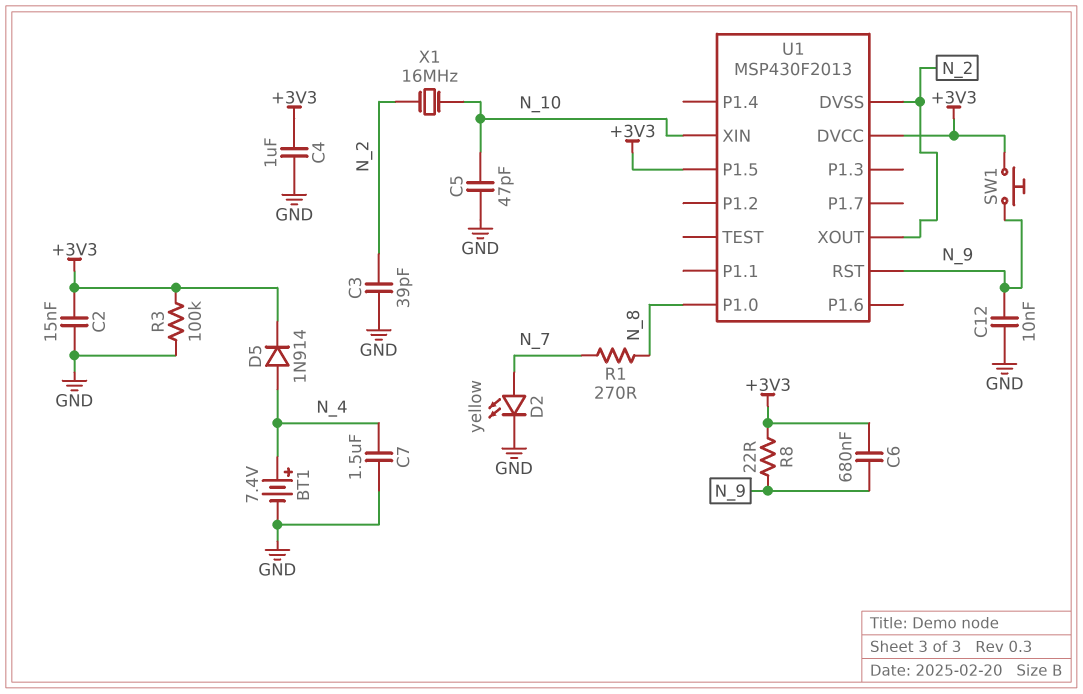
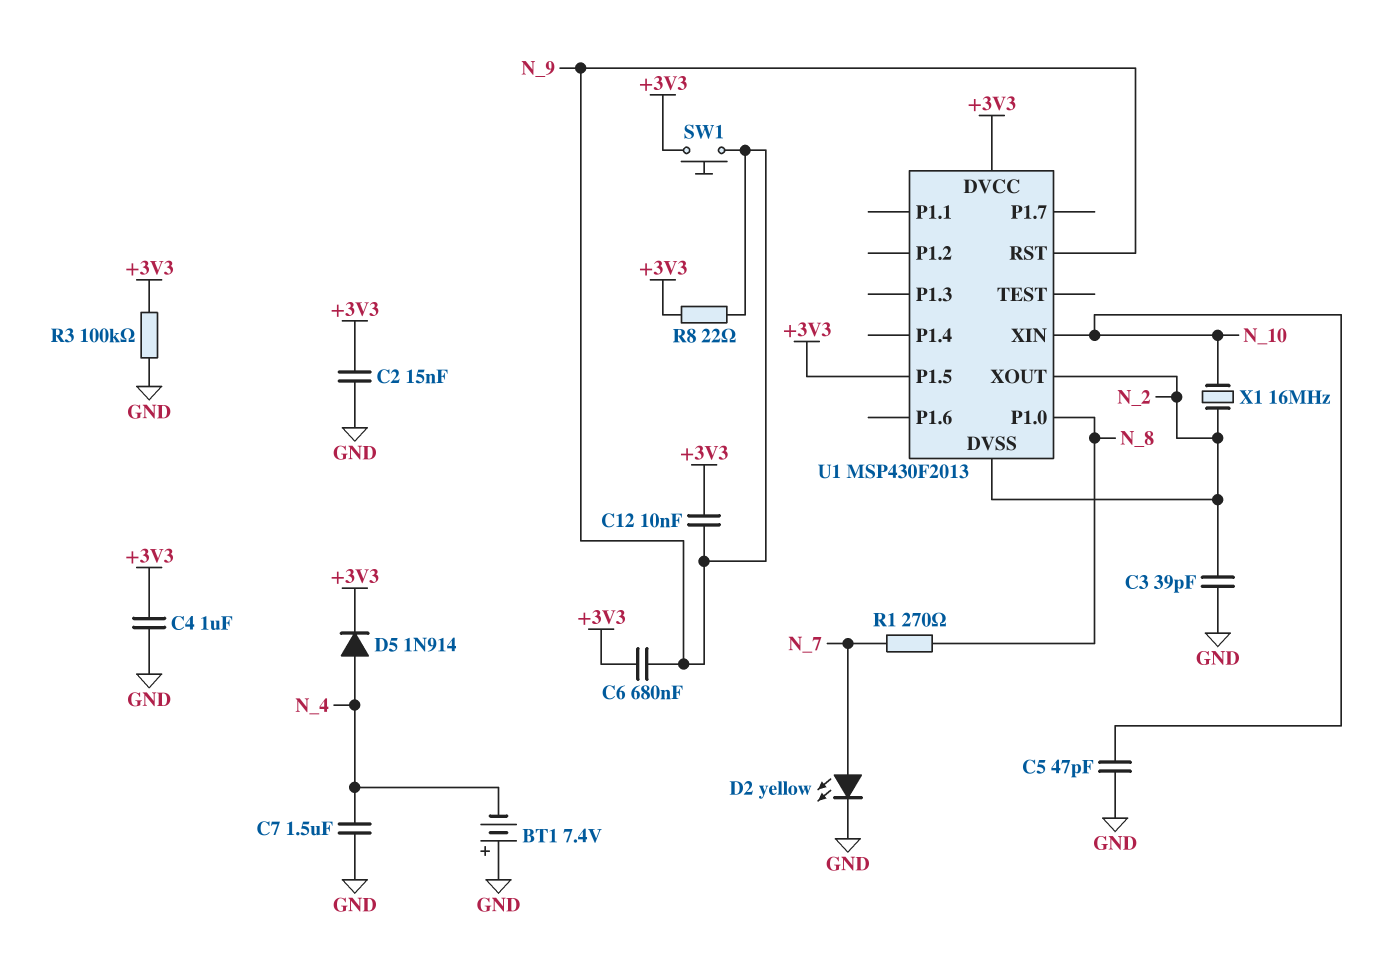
BT1: 7.4V (plus N_4, minus GND) -> 7.4V (plus GND, minus N_4)
C12: 10nF (GND, N_9) -> 10nF (+3V3, N_9)

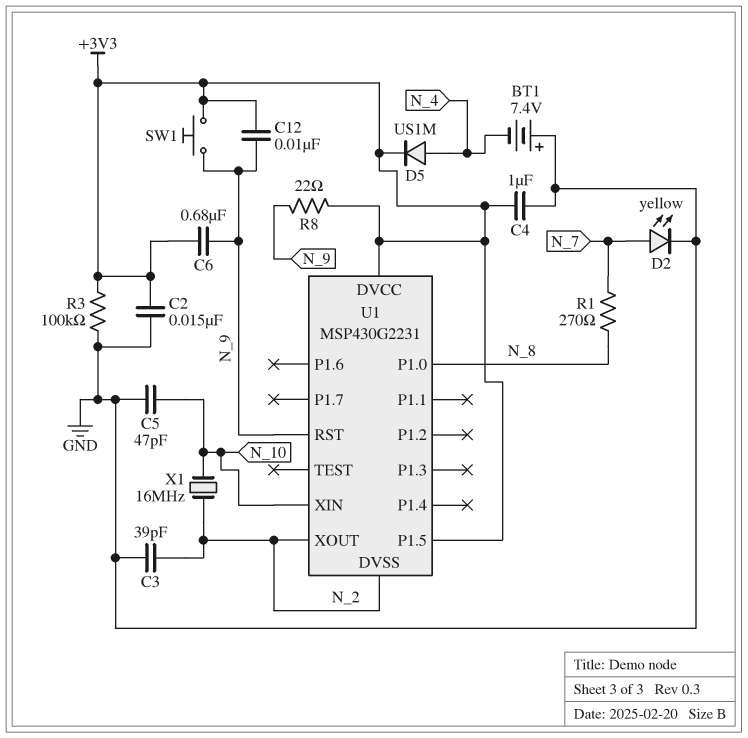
C7: 1.5uF (GND, N_4) -> none
D5: diode 1N914 (A N_4, K +3V3) -> diode US1M (A N_4, K +3V3)
U1: MSP430F2013 -> MSP430G2231

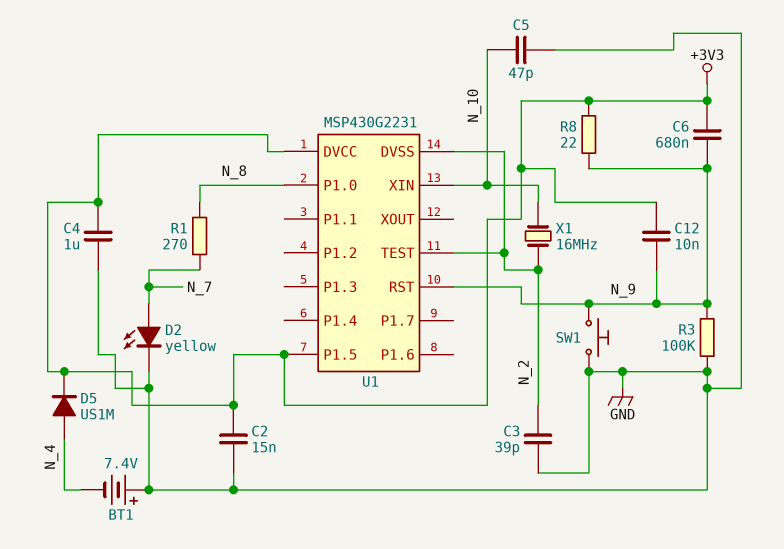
R3: 100k (+3V3, GND) -> 100k (GND, N_9)
SW1: button (+3V3, N_9) -> button (GND, N_9)
U1 pin TEST: none -> N_2
U1 pin XOUT: N_2 -> none

